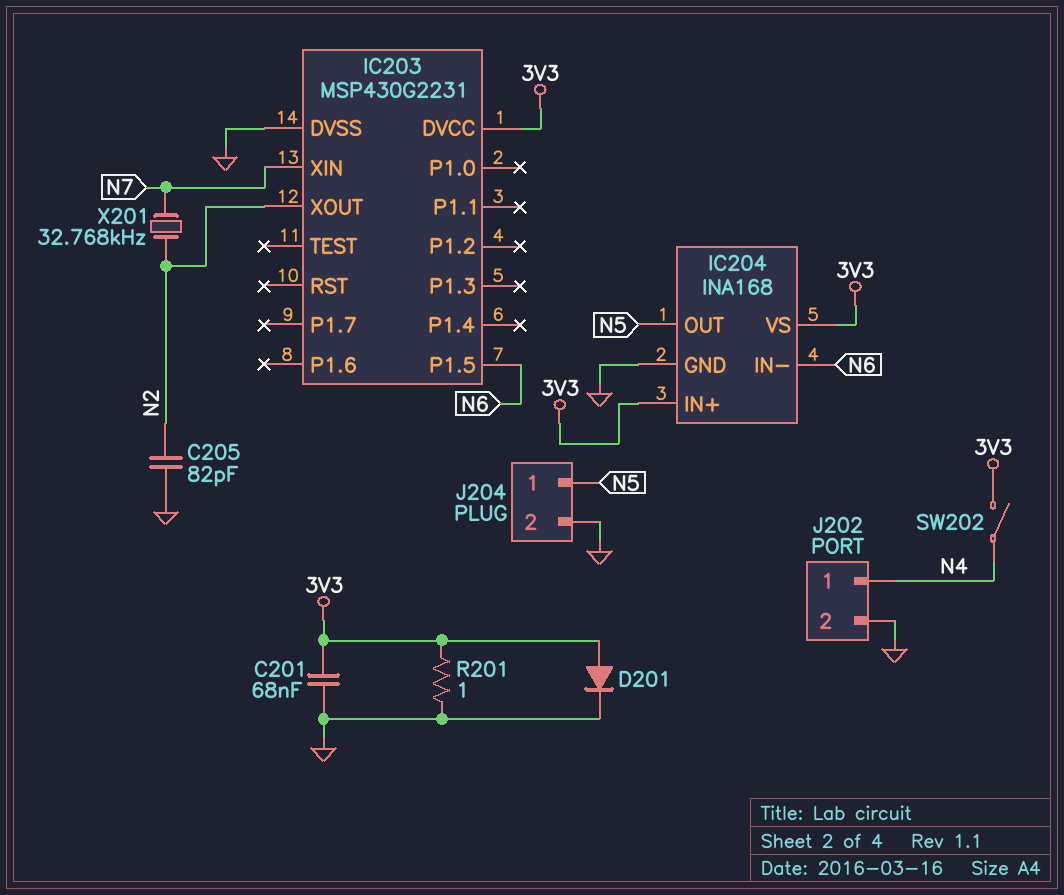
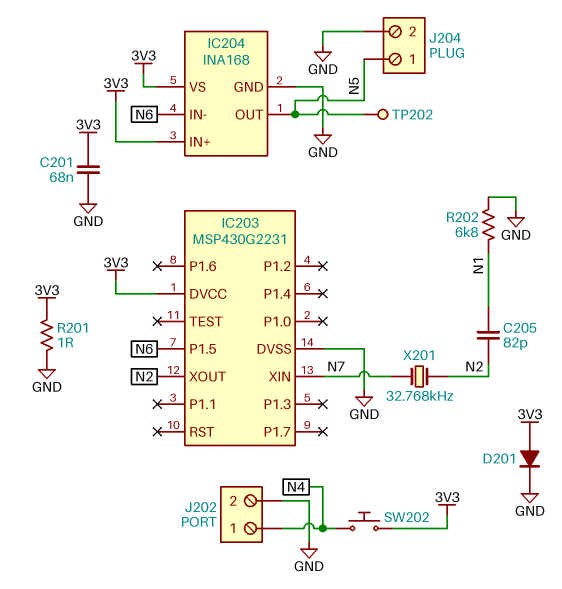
C205: 82pF (GND, N2) -> 82pF (N1, N2)
R202: none -> 6.8k (GND, N1)
SW202: switch (3V3, N4) -> button (3V3, N4)
TP202: none -> test point (N5)

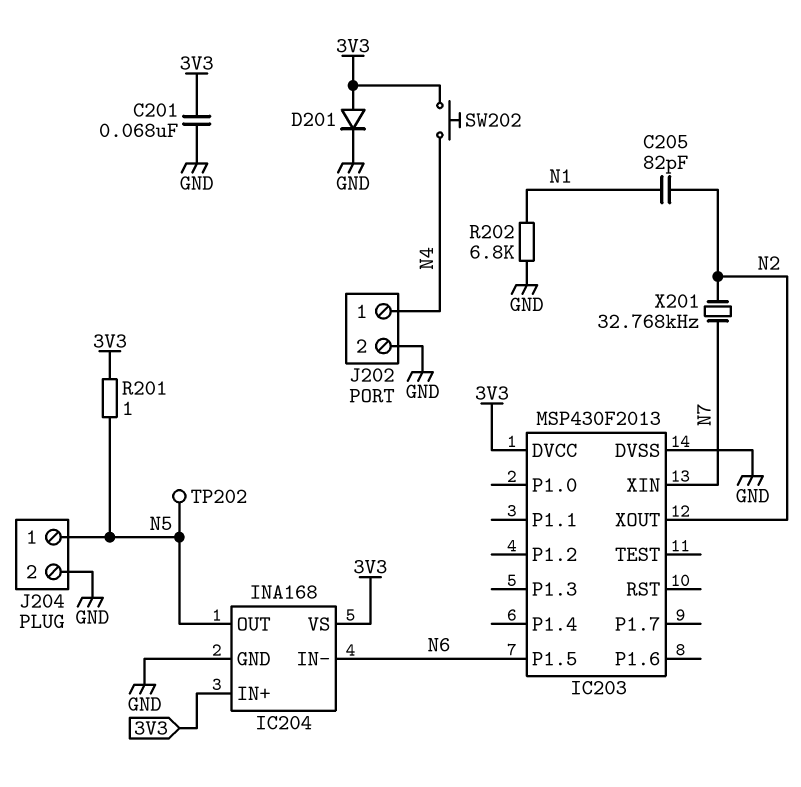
IC203: MSP430G2231 -> MSP430F2013
R201: 1 (3V3, GND) -> 1 (3V3, N5)

